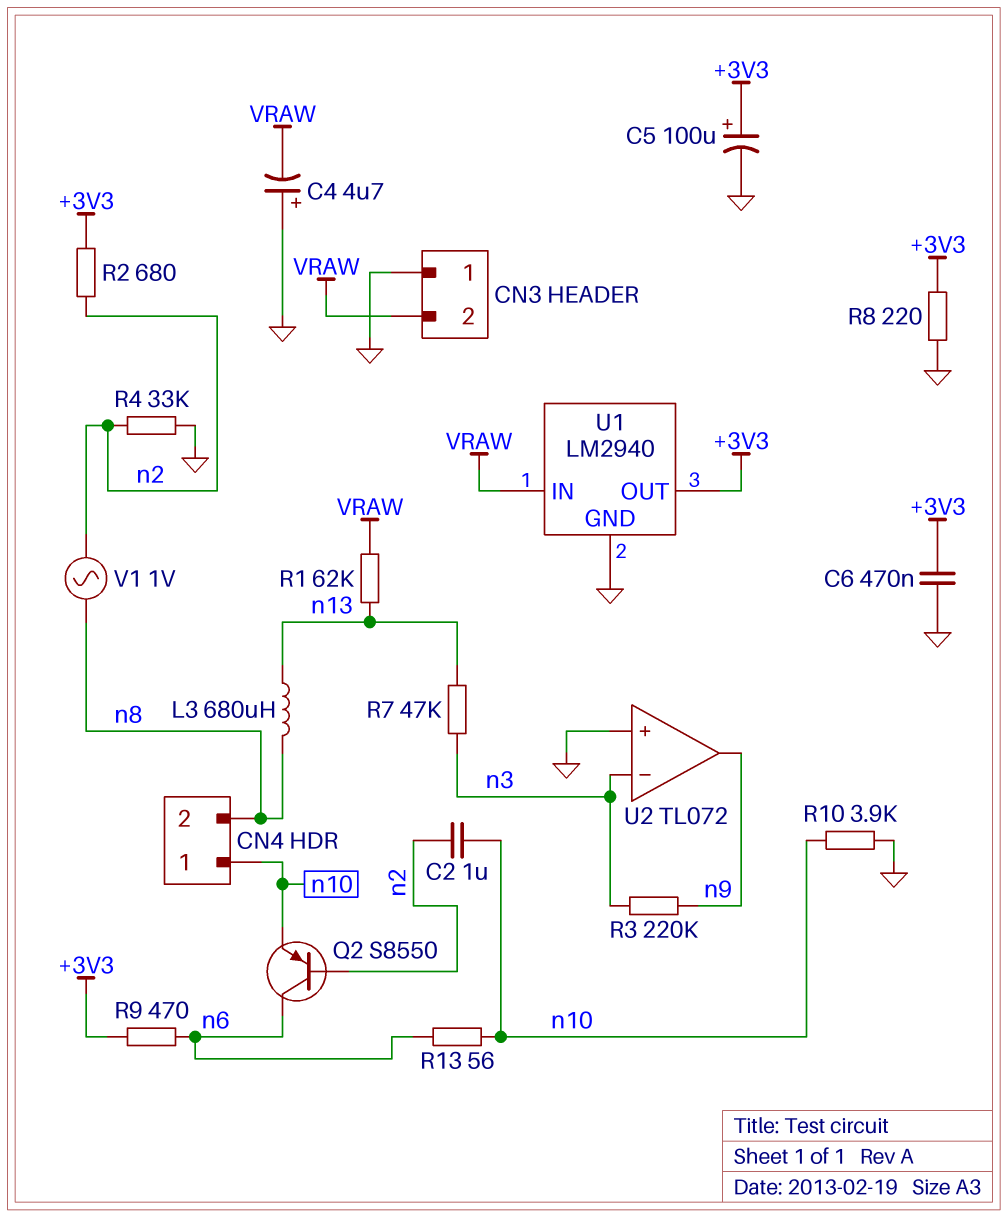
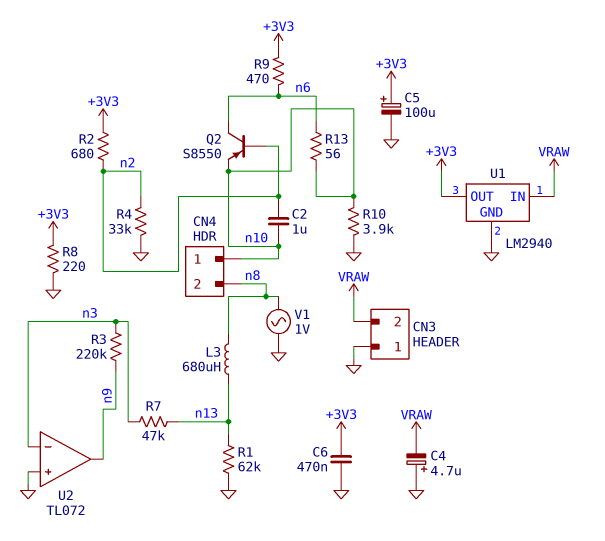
R1: 62k (VRAW, n13) -> 62k (GND, n13)
V1: AC 1V (n2, n8) -> AC 1V (GND, n8)

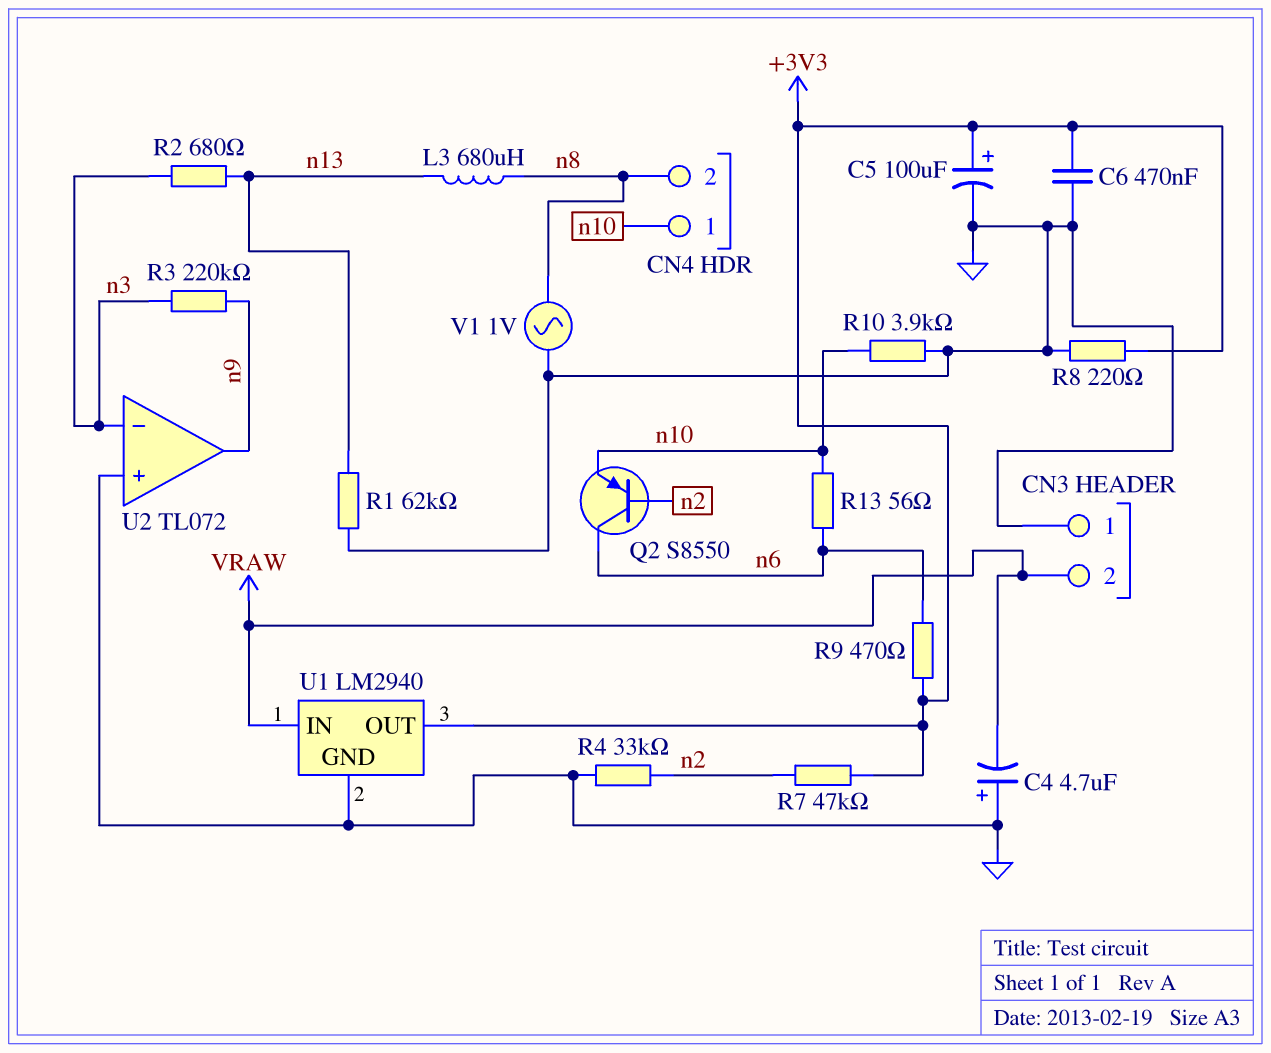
C2: 1uF (n2, n10) -> none
R2: 680 (+3V3, n2) -> 680 (n3, n13)
R7: 47k (n3, n13) -> 47k (+3V3, n2)

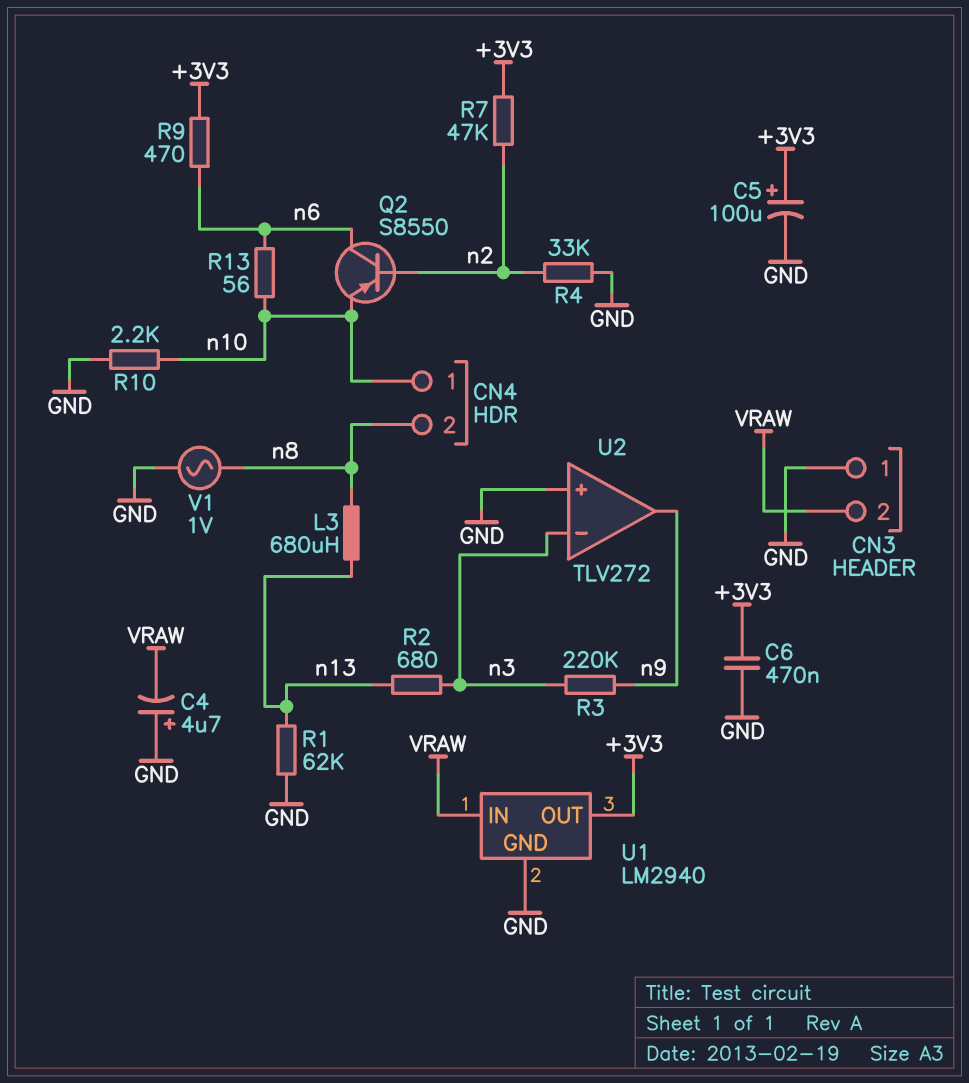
R8: 220 (+3V3, GND) -> none
R10: 3.9k (GND, n10) -> 2.2k (GND, n10)
U2: TL072 -> TLV272

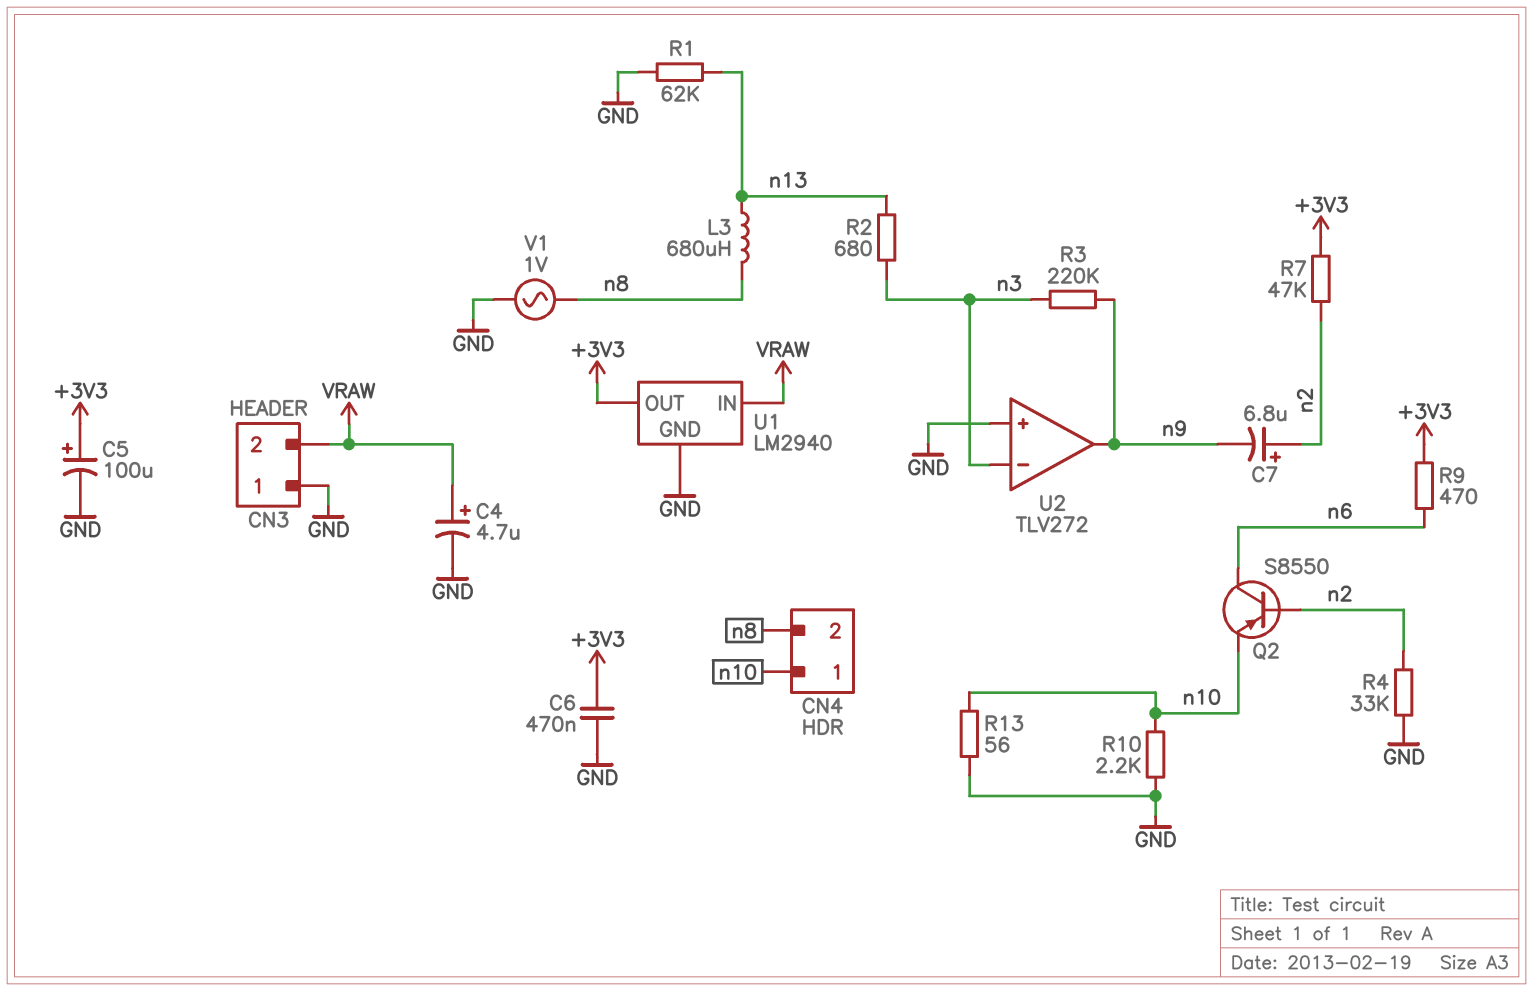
C4: 4.7uF (plus GND, minus VRAW) -> 4.7uF (plus VRAW, minus GND)
C7: none -> 6.8uF (plus n2, minus n9)
R13: 56 (n6, n10) -> 56 (GND, n10)

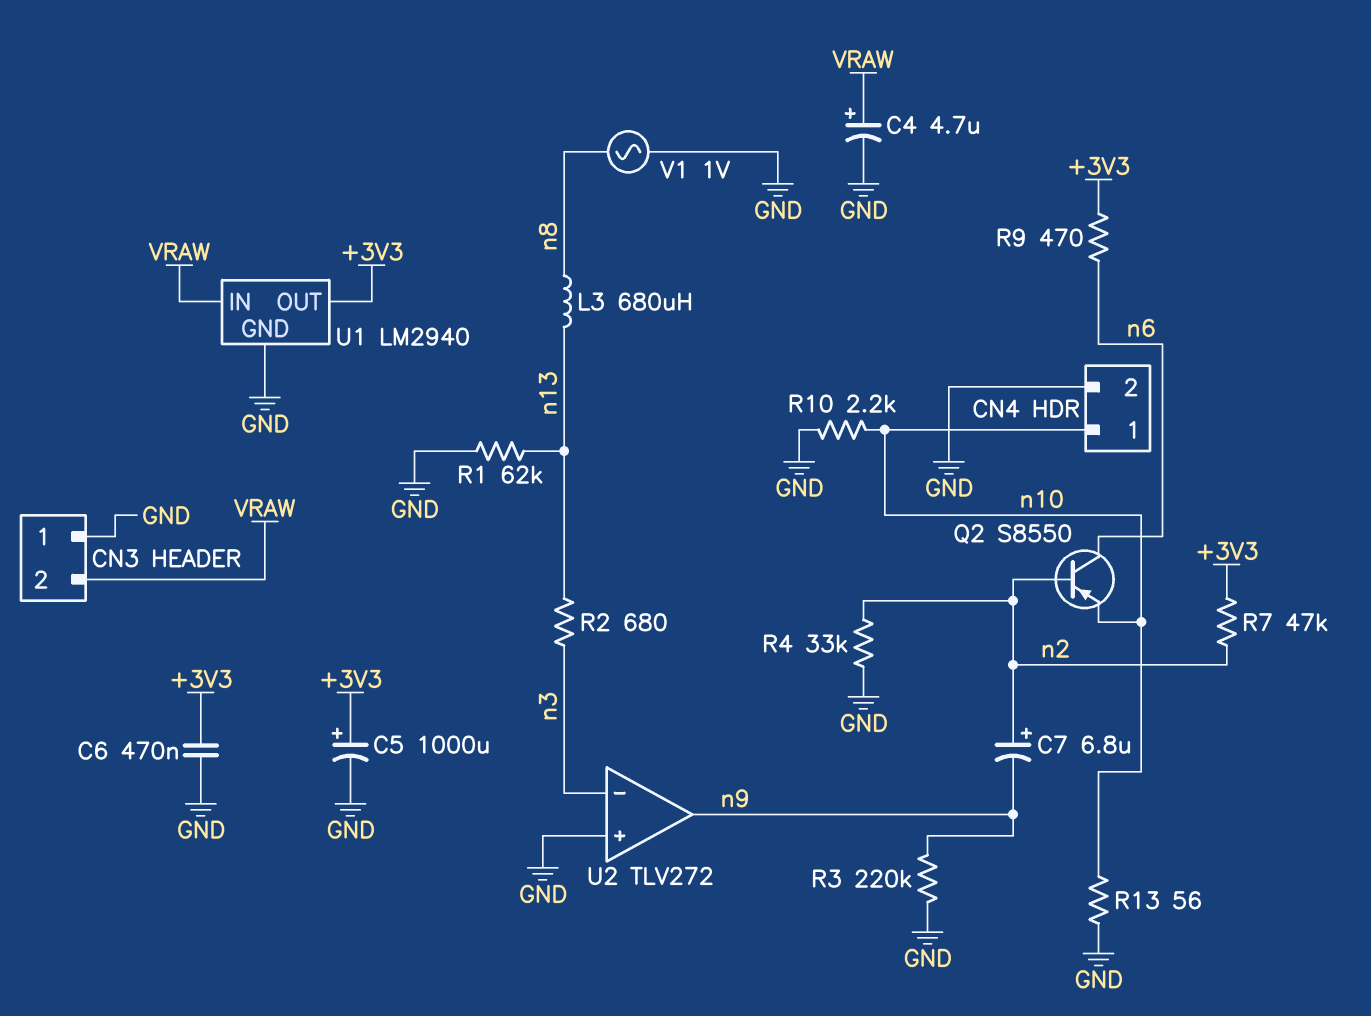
C5: 100uF (plus +3V3, minus GND) -> 1000uF (plus +3V3, minus GND)
CN4 pin 2: n8 -> GND
R3: 220k (n3, n9) -> 220k (GND, n9)

